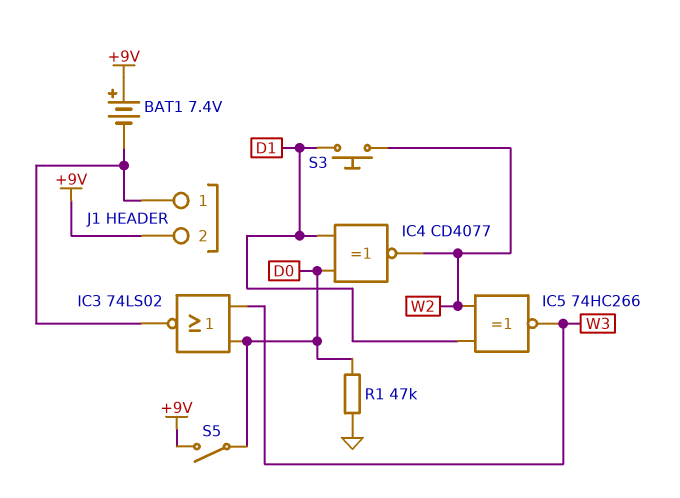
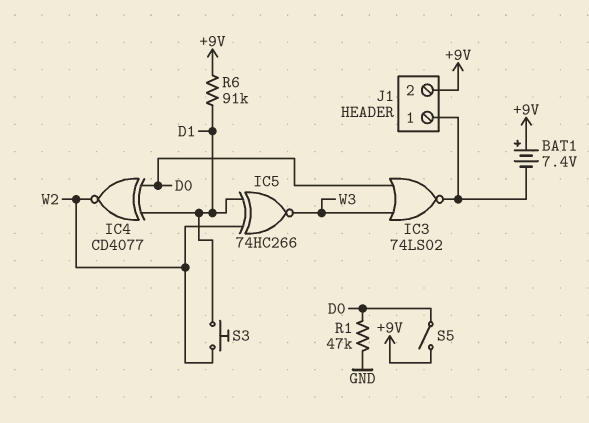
R6: none -> 91k (+9V, D1)

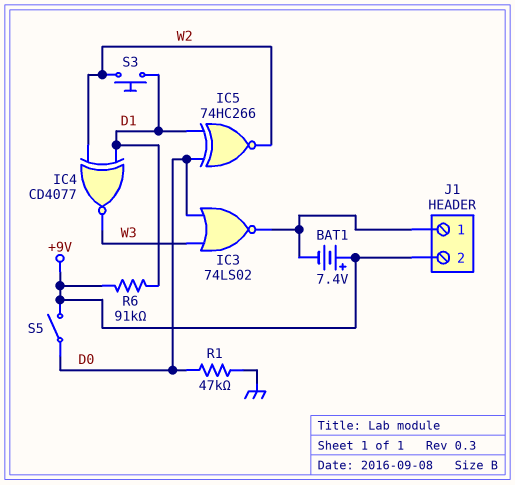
IC4: XNOR CD4077 (in D0, in D1, out W2) -> XNOR CD4077 (in D1, in W2, out W3)
IC5: XNOR 74HC266 (in D1, in W2, out W3) -> XNOR 74HC266 (in D0, in D1, out W2)

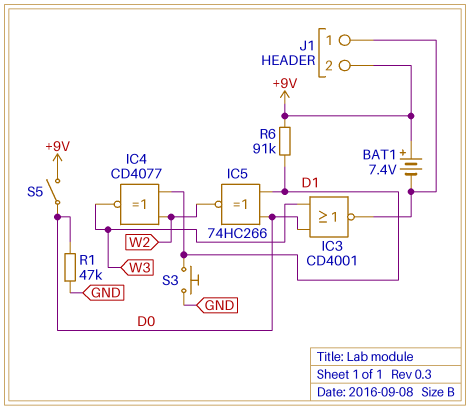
IC3: NOR 74LS02 (in D0, in W3, out J1/1) -> NOR CD4001 (in D0, in W3, out J1/1)
S3: button (D1, W2) -> button (D1, GND)

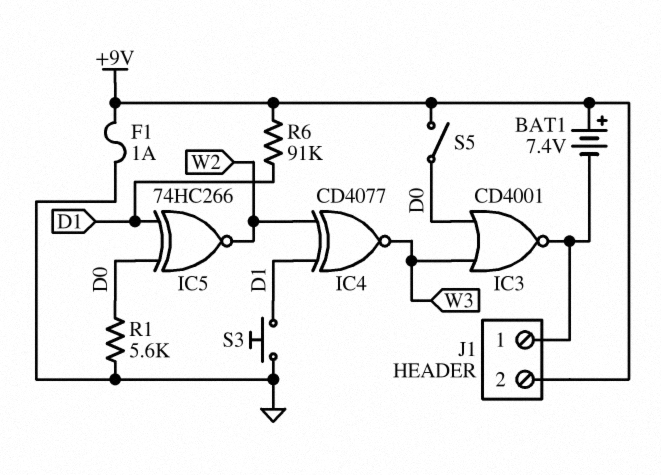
F1: none -> 1A (+9V, GND)
R1: 47k (D0, GND) -> 5.6k (D0, GND)

